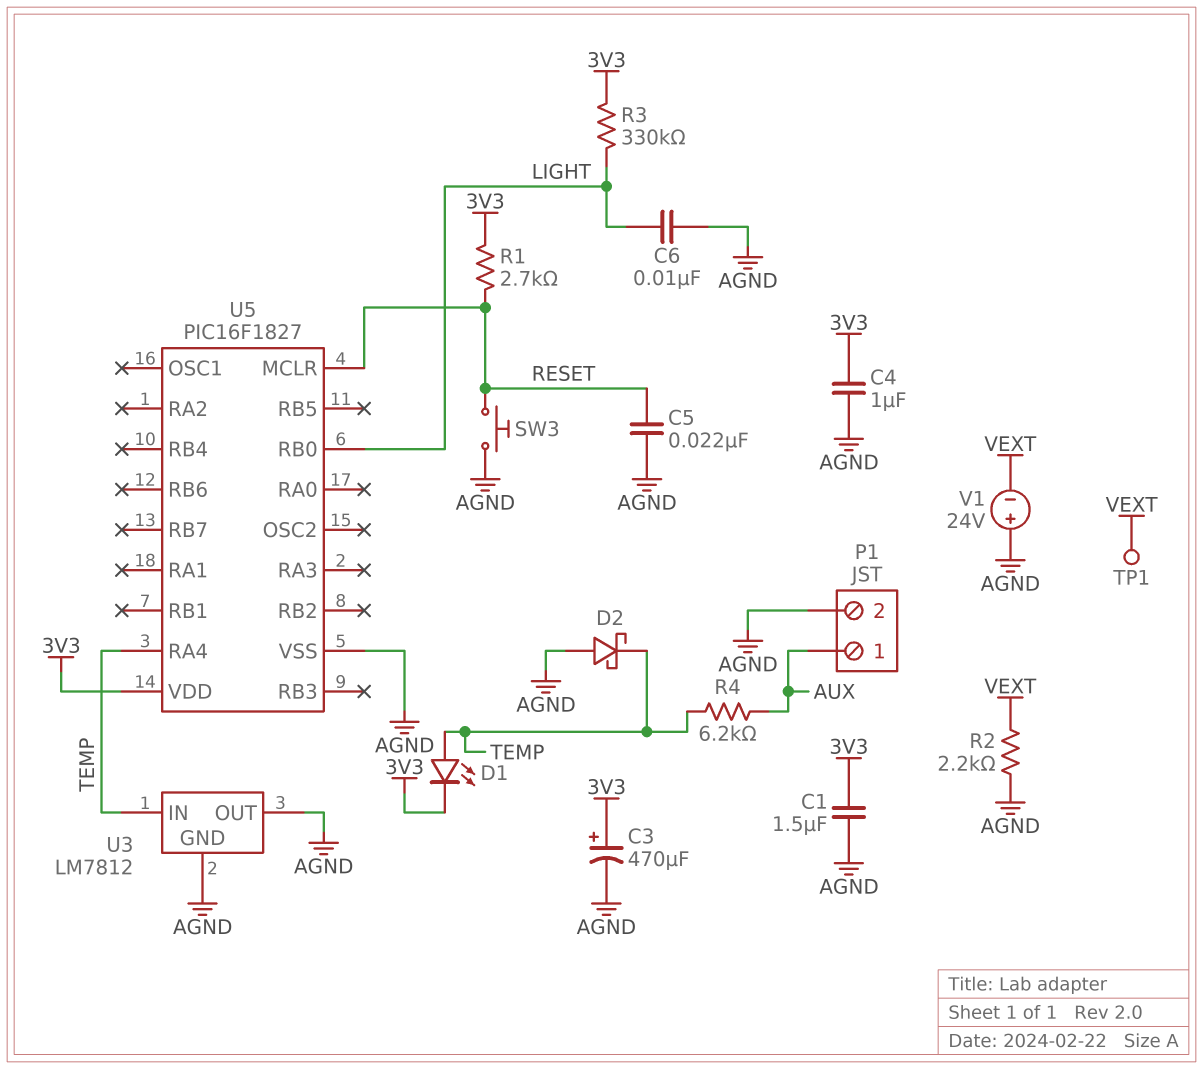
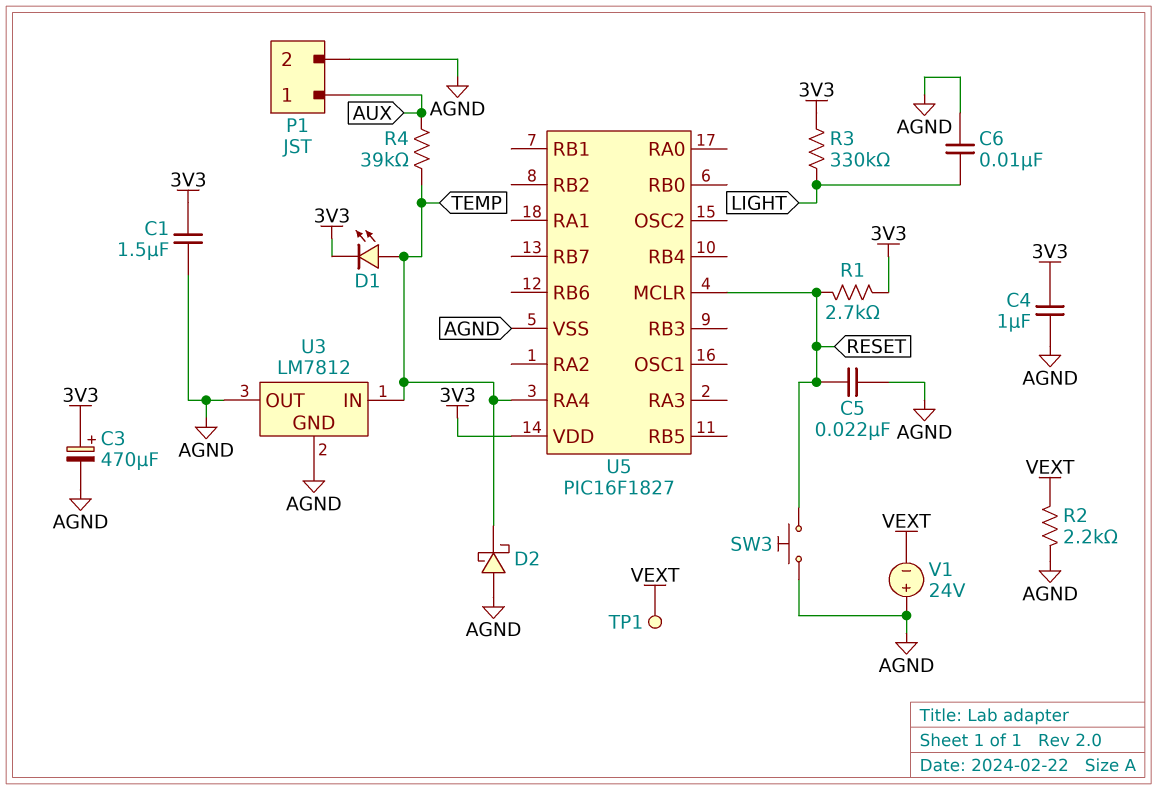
R4: 6.2k (AUX, TEMP) -> 39k (AUX, TEMP)
U5 pin RB0: LIGHT -> none

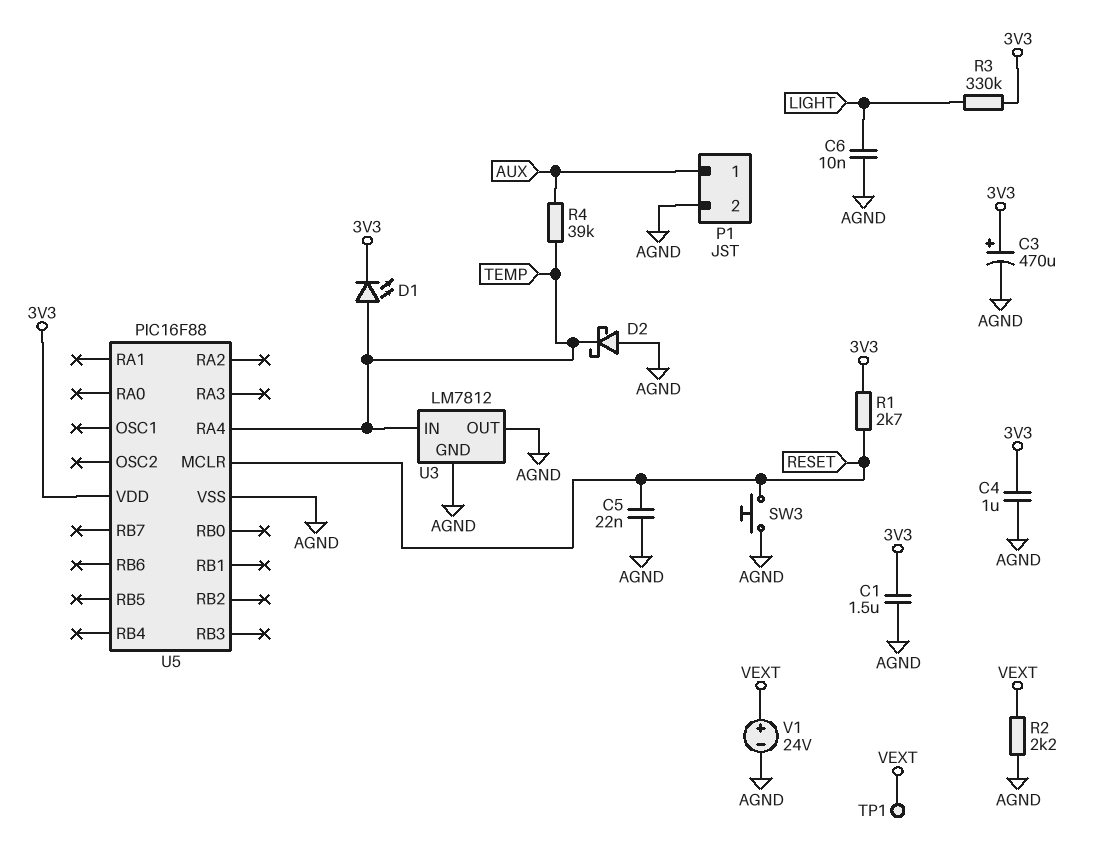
U5: PIC16F1827 -> PIC16F88
V1: 24V (plus AGND, minus VEXT) -> 24V (plus VEXT, minus AGND)

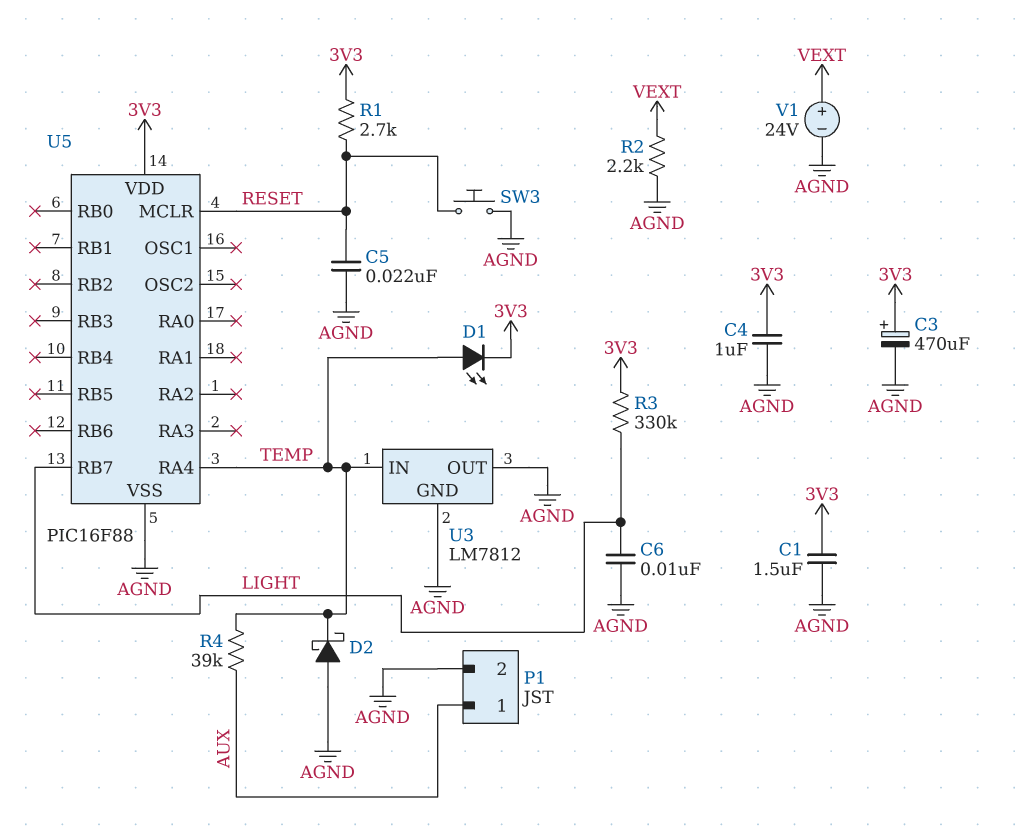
TP1: test point (VEXT) -> none
U5 pin RB7: none -> LIGHT

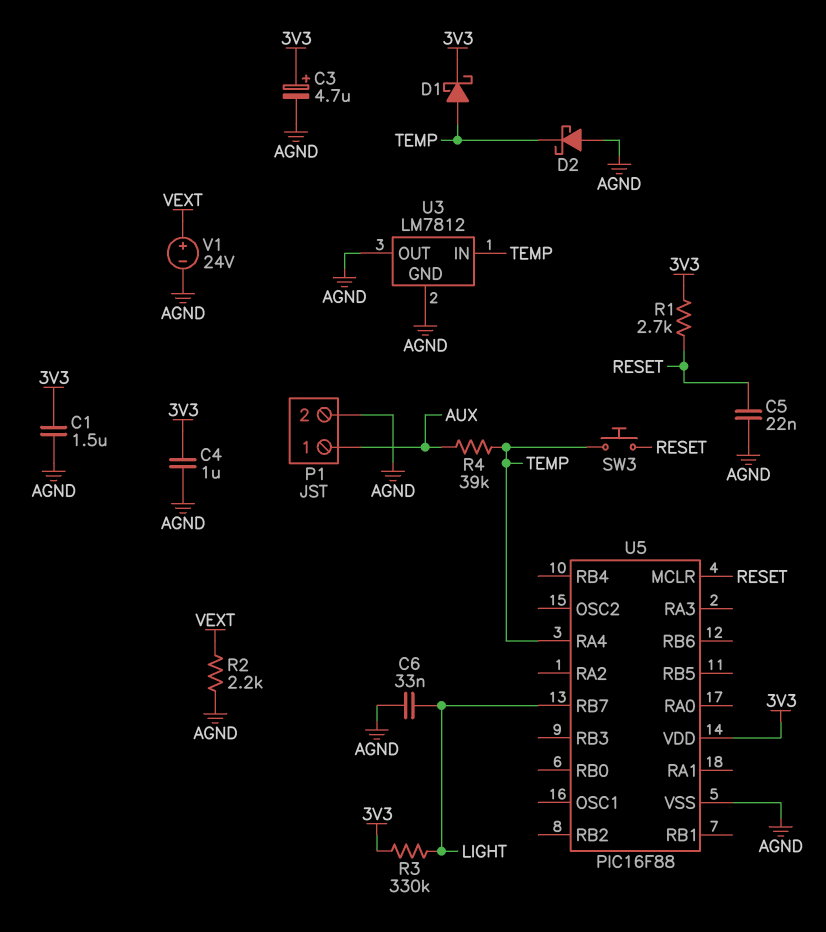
C3: 470uF (plus 3V3, minus AGND) -> 4.7uF (plus 3V3, minus AGND)
C6: 10nF (AGND, LIGHT) -> 33nF (AGND, LIGHT)
D1: LED (A TEMP, K 3V3) -> schottky (A TEMP, K 3V3)
SW3: button (AGND, RESET) -> button (RESET, TEMP)

